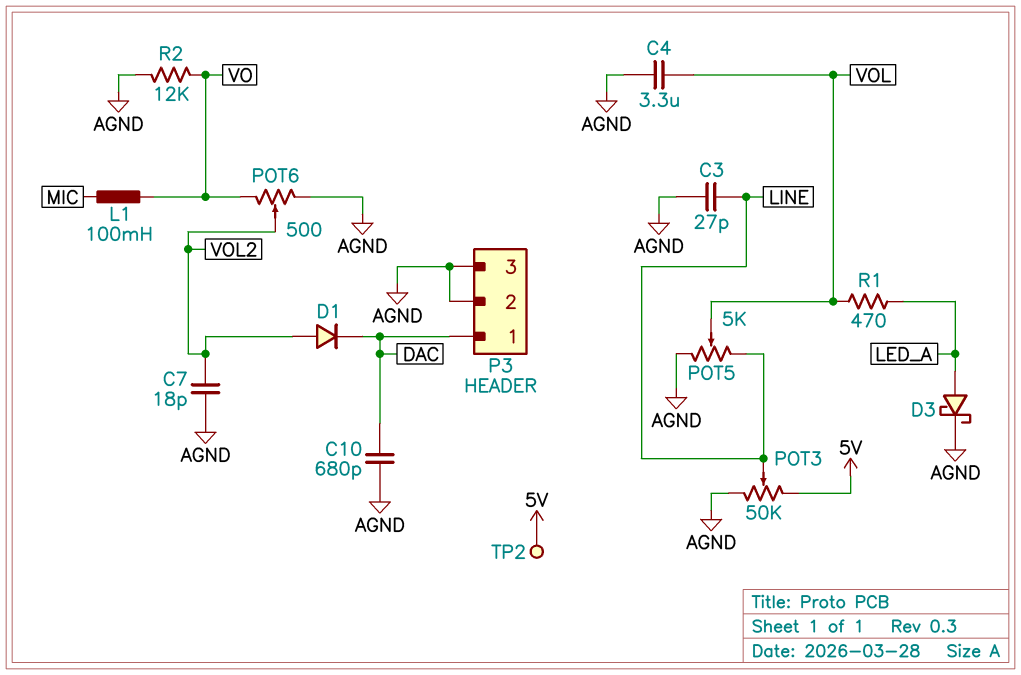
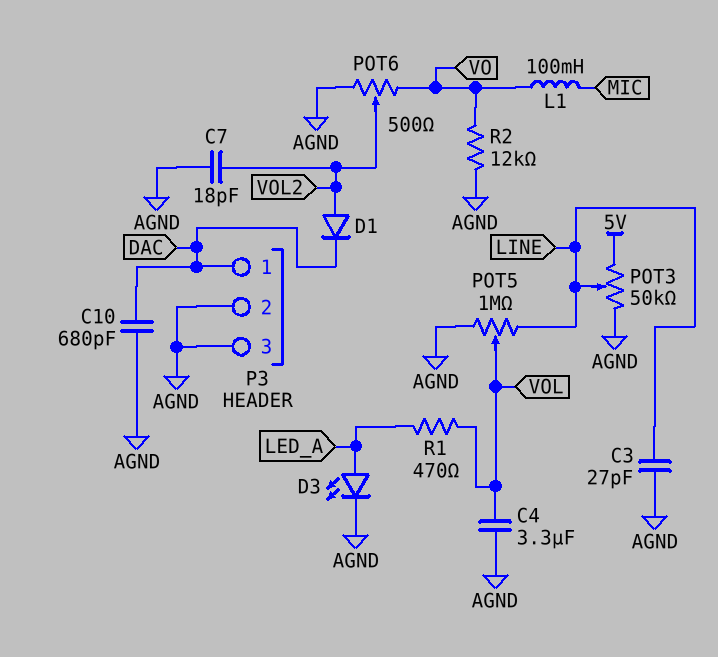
D3: schottky (A LED_A, K AGND) -> LED (A LED_A, K AGND)
POT5: 5k (AGND, LINE, wiper VOL) -> 1M (AGND, LINE, wiper VOL)
TP2: test point (5V) -> none

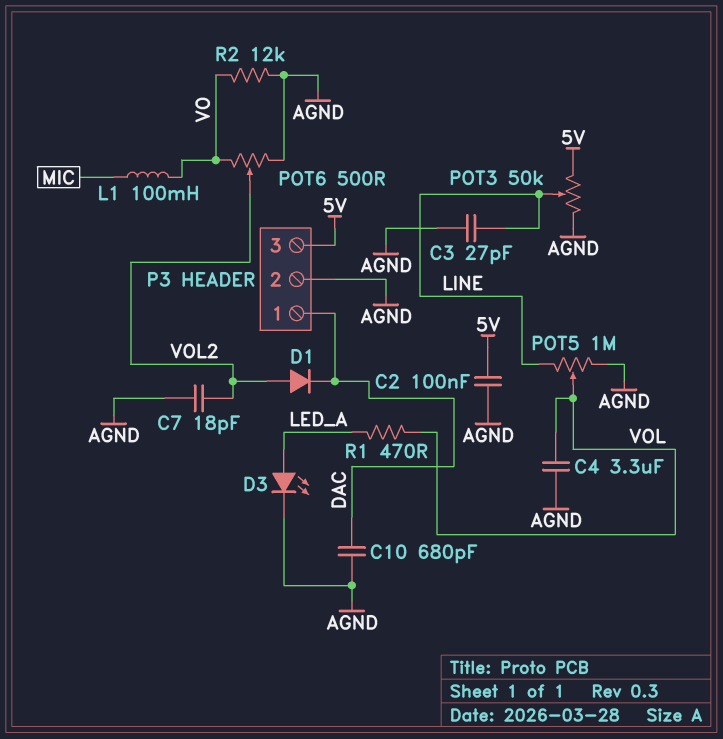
C2: none -> 100nF (5V, AGND)
P3 pin 3: AGND -> 5V

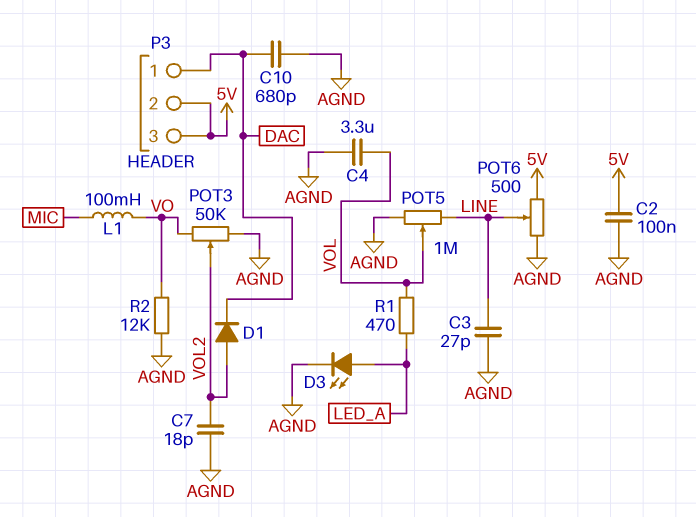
P3 pin 2: AGND -> 5V
POT3: 50k (5V, AGND, wiper LINE) -> 50k (AGND, VO, wiper VOL2)
POT6: 500 (AGND, VO, wiper VOL2) -> 500 (5V, AGND, wiper LINE)

